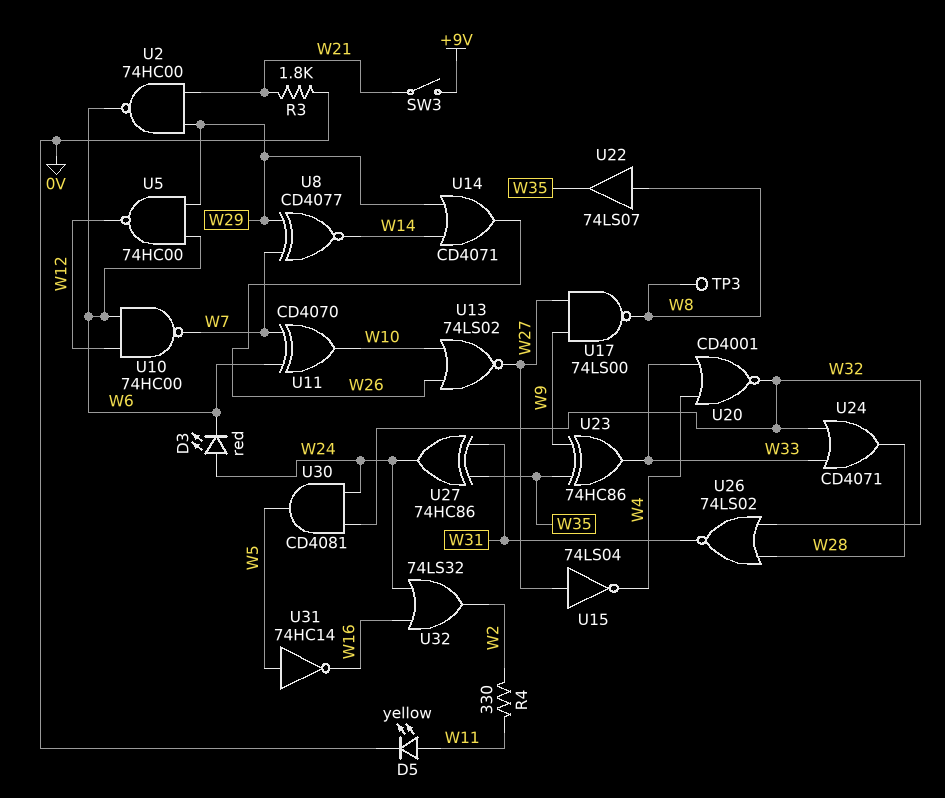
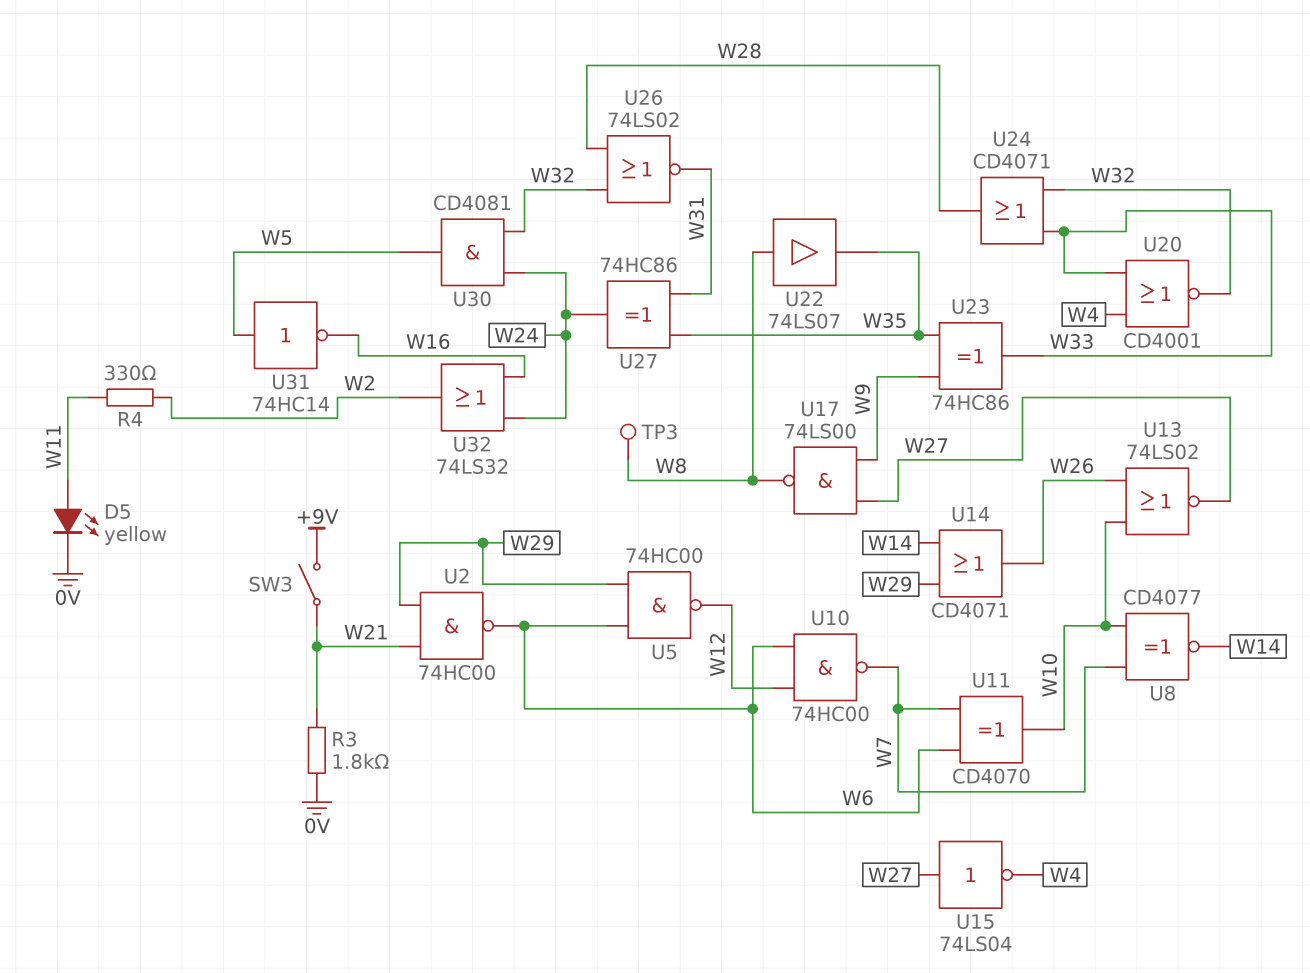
D3: LED red (A W24, K W6) -> none
U8: XNOR CD4077 (in W7, in W29, out W14) -> XNOR CD4077 (in W7, in W10, out W14)

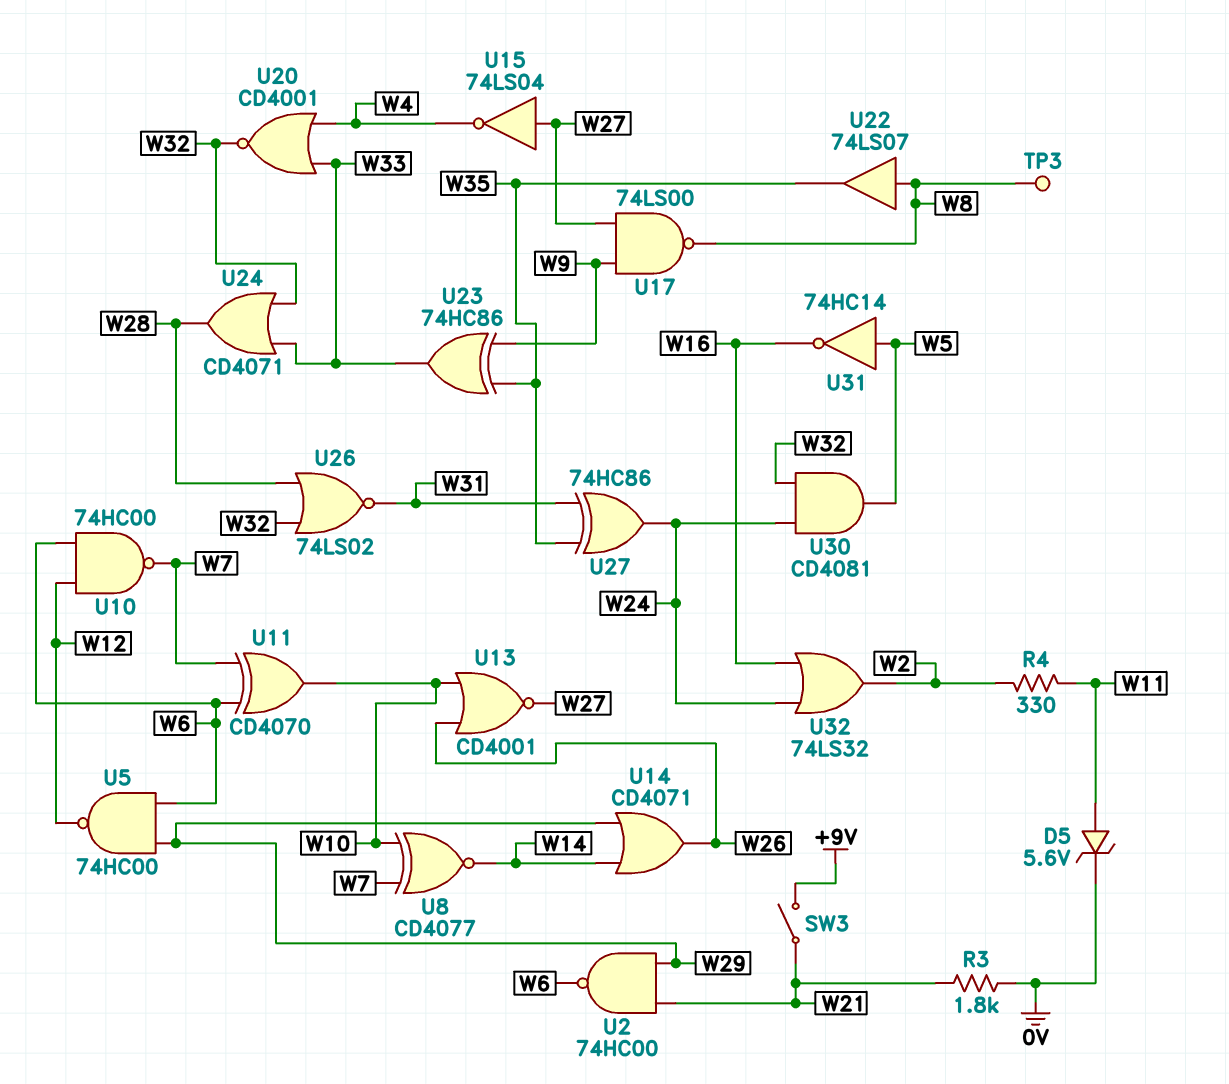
D5: LED yellow (A W11, K 0V) -> zener 5.6V (A W11, K 0V)
U13: NOR 74LS02 (in W10, in W26, out W27) -> NOR CD4001 (in W10, in W26, out W27)

